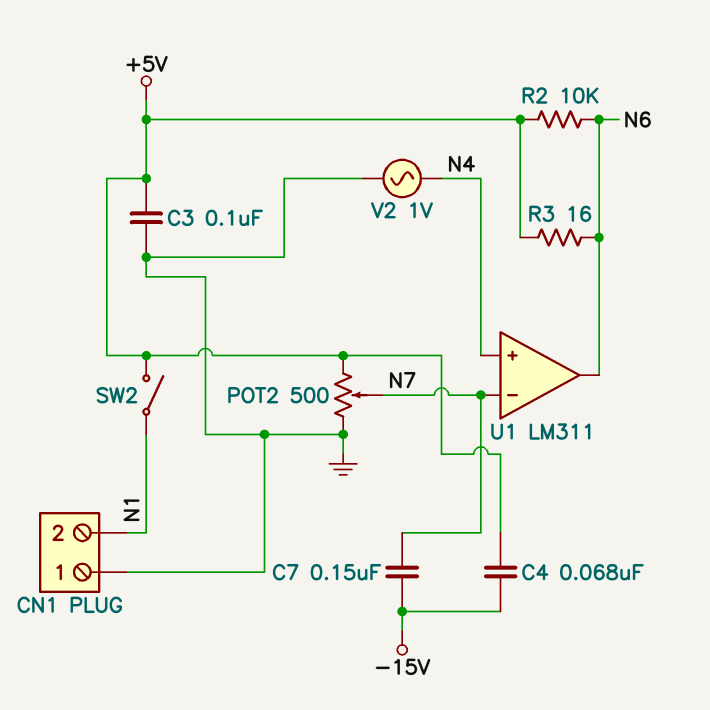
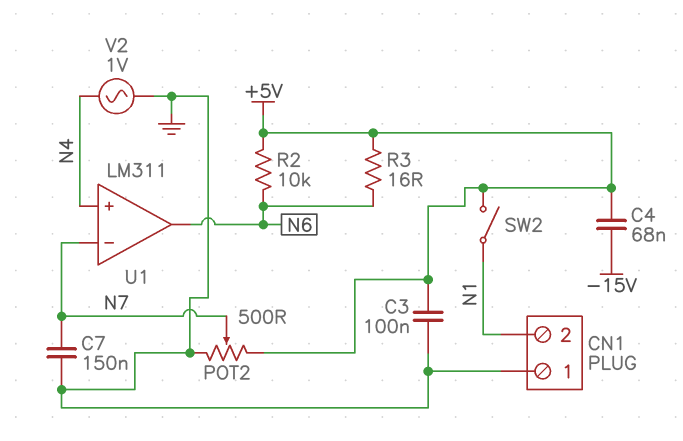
C7: 150nF (-15V, N7) -> 150nF (GND, N7)

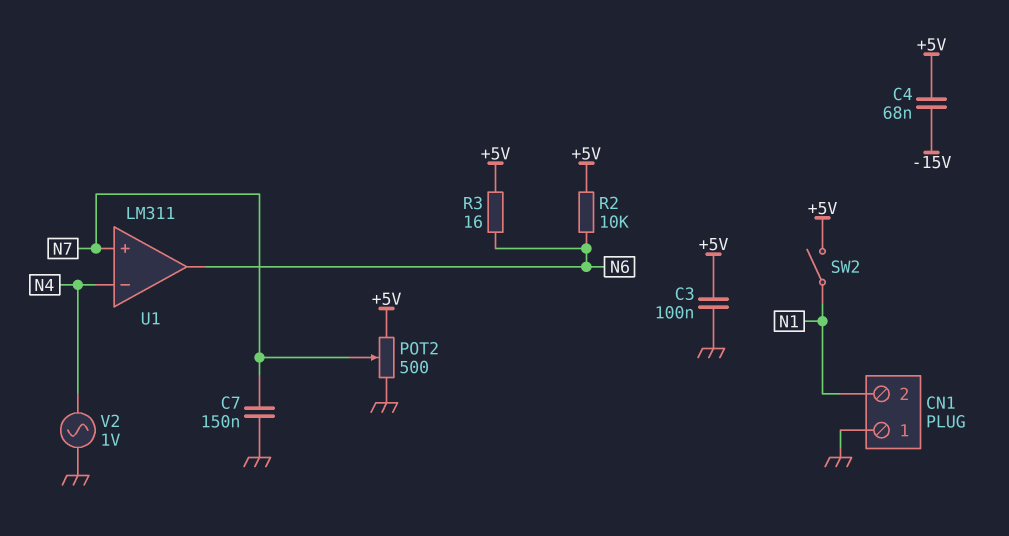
U1 pin in+: N4 -> N7
U1 pin in-: N7 -> N4

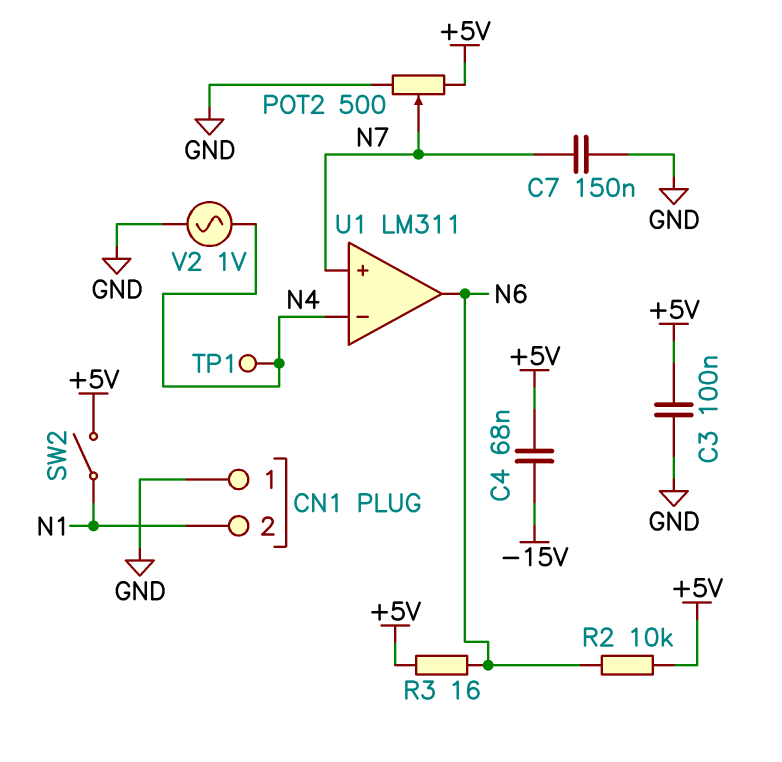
TP1: none -> test point (N4)

